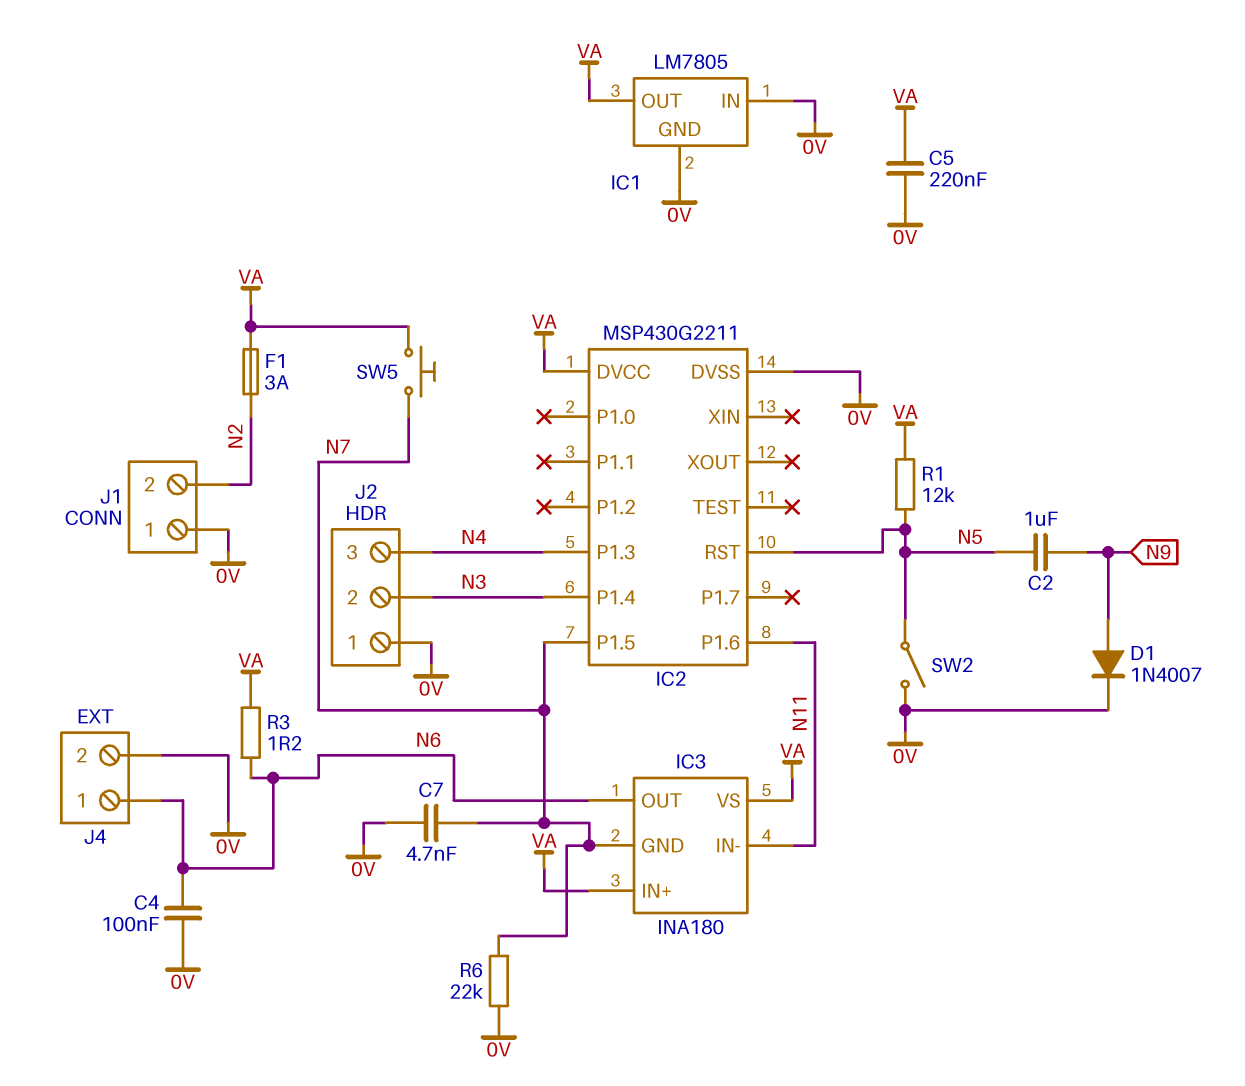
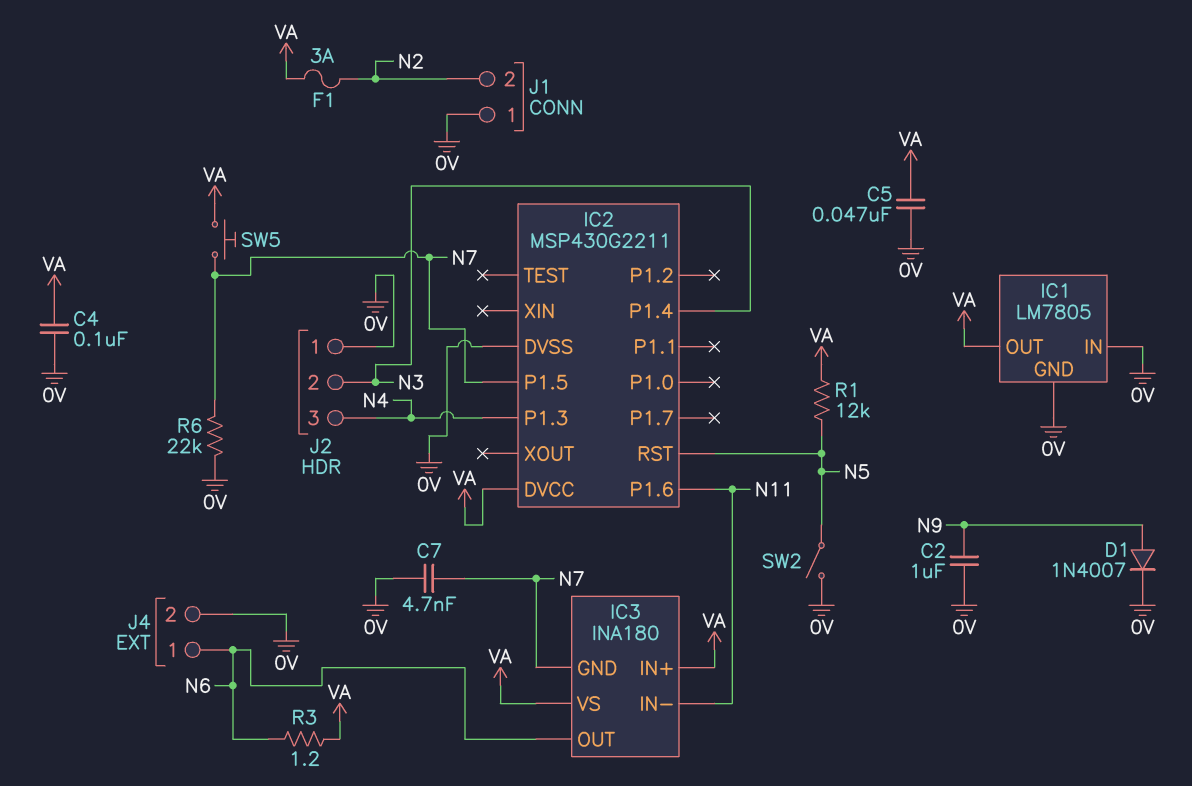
C2: 1uF (N5, N9) -> 1uF (0V, N9)
C4: 100nF (0V, N6) -> 100nF (0V, VA)
C5: 220nF (0V, VA) -> 47nF (0V, VA)

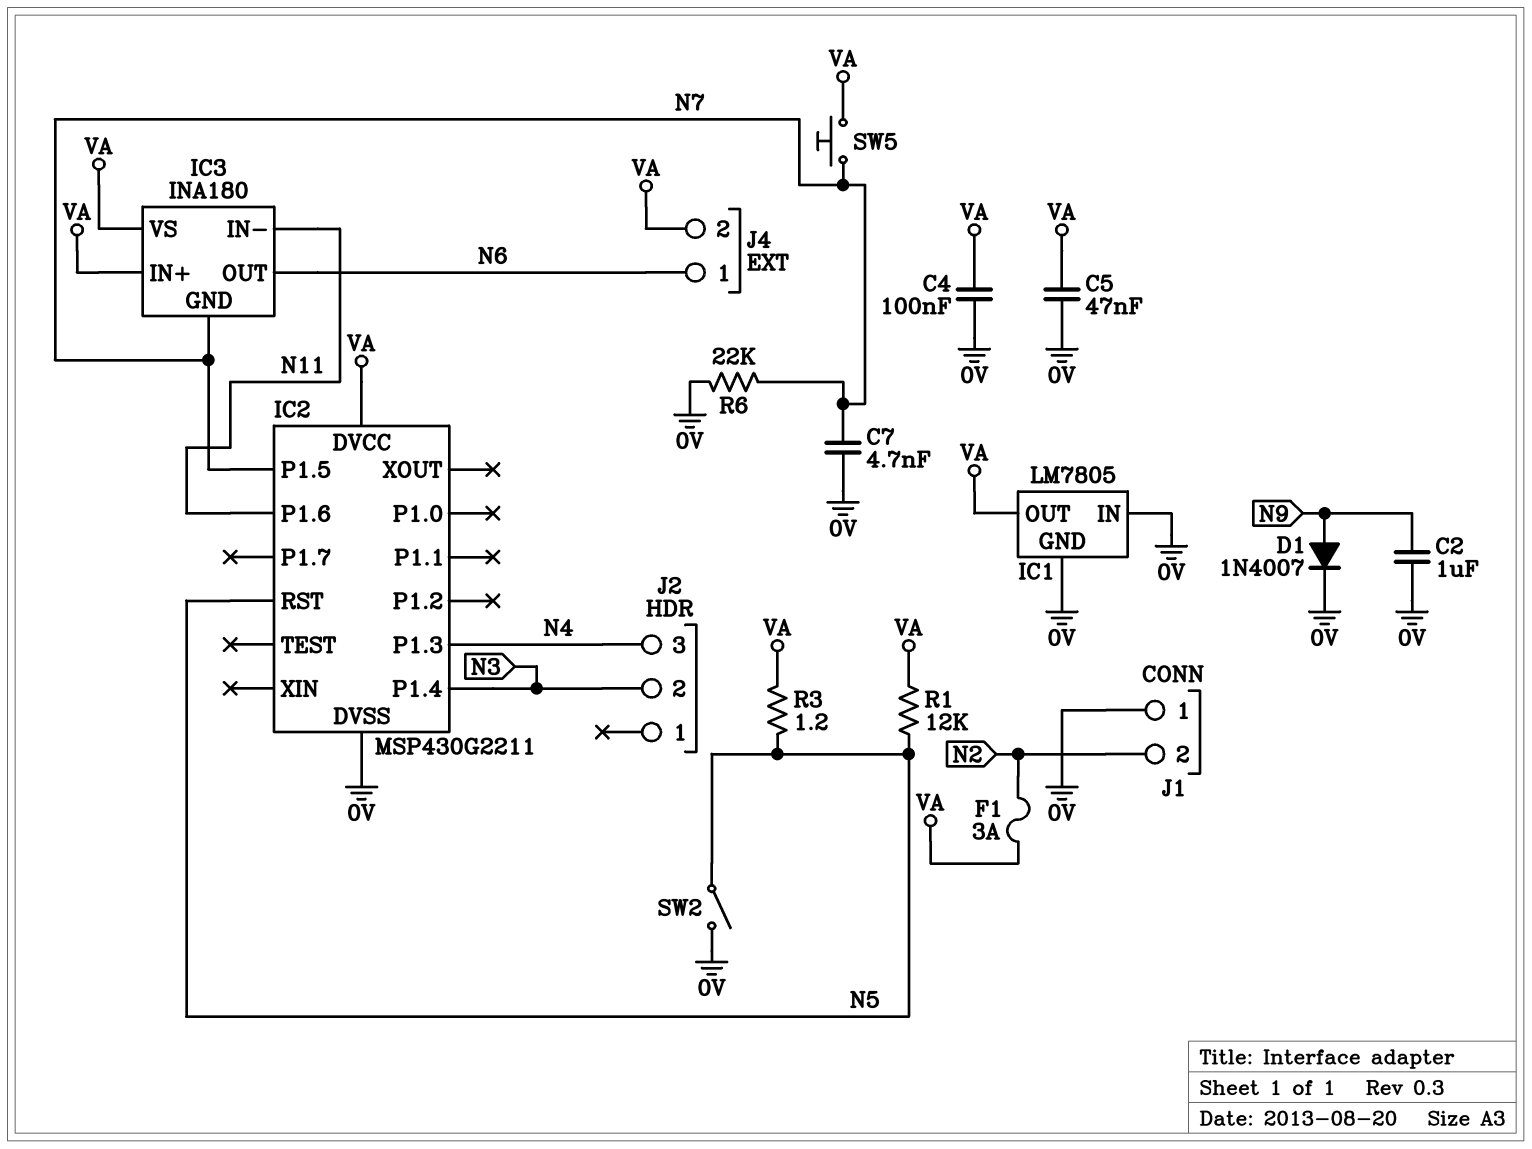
J2 pin 1: 0V -> none
J4 pin 2: 0V -> VA
R3: 1.2 (N6, VA) -> 1.2 (N5, VA)

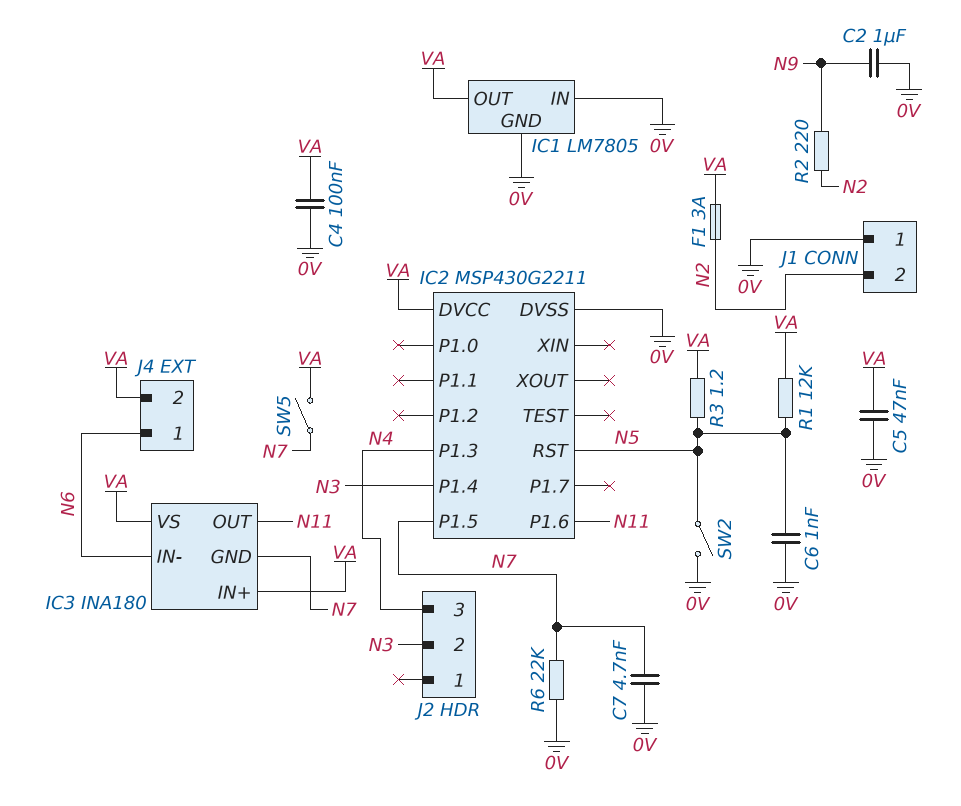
C6: none -> 1nF (0V, N5)
D1: diode 1N4007 (A N9, K 0V) -> none
IC3 pin IN-: N11 -> N6
IC3 pin OUT: N6 -> N11
R2: none -> 220 (N2, N9)
SW5: button (N7, VA) -> switch (N7, VA)

